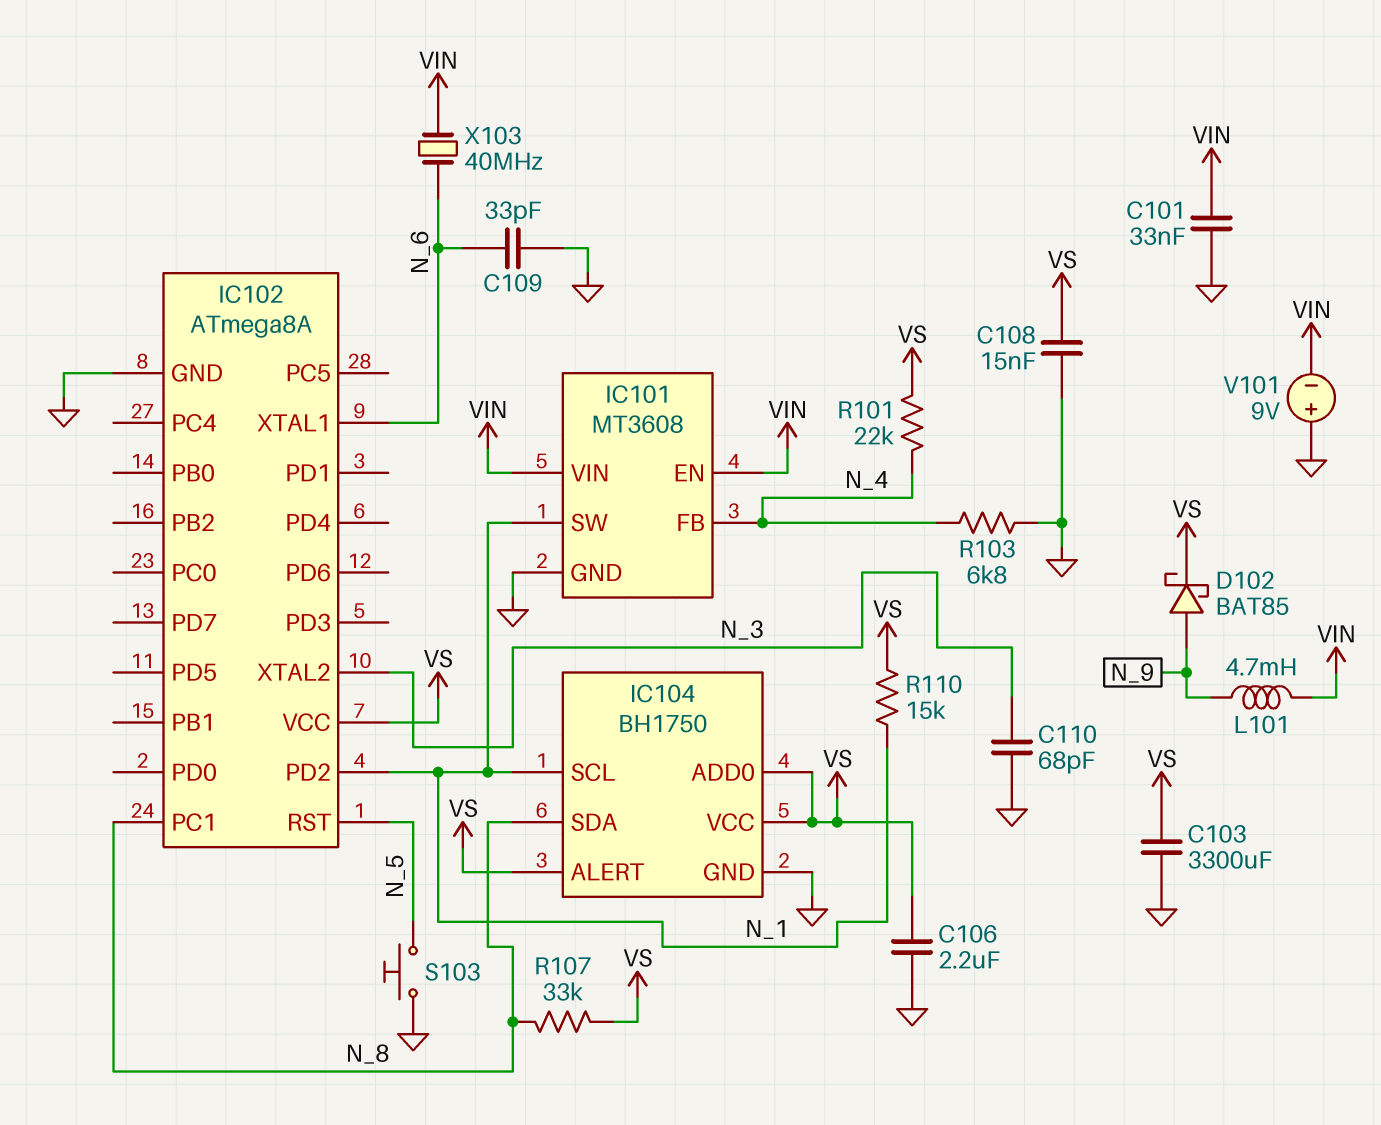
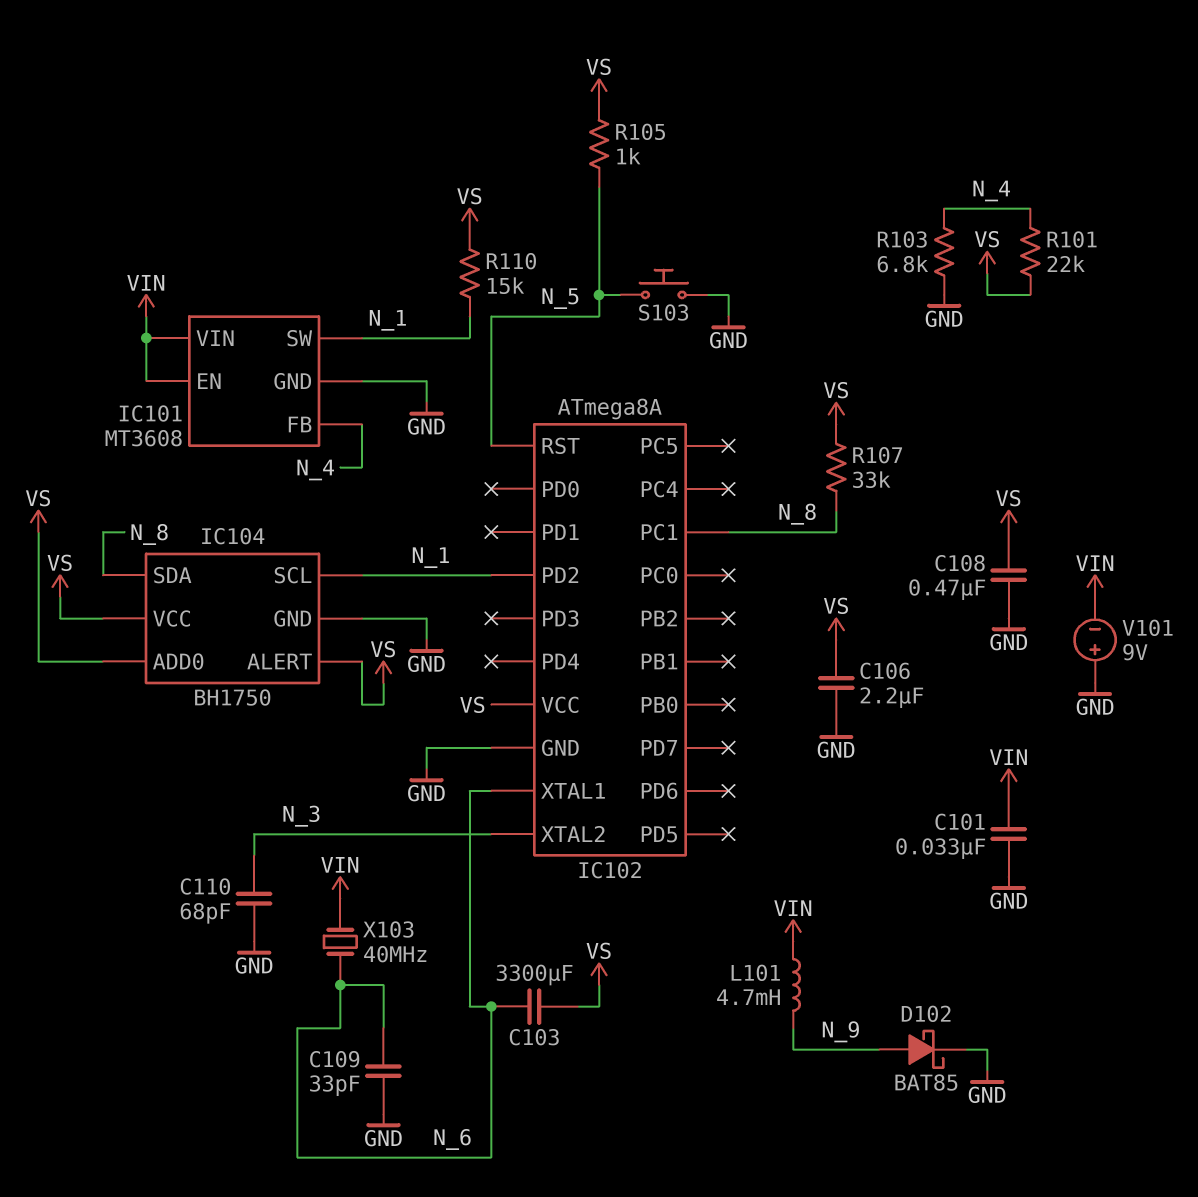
C103: 3300uF (GND, VS) -> 3300uF (N_6, VS)
C108: 15nF (GND, VS) -> 470nF (GND, VS)
D102: schottky BAT85 (A N_9, K VS) -> schottky BAT85 (A N_9, K GND)
R105: none -> 1k (N_5, VS)

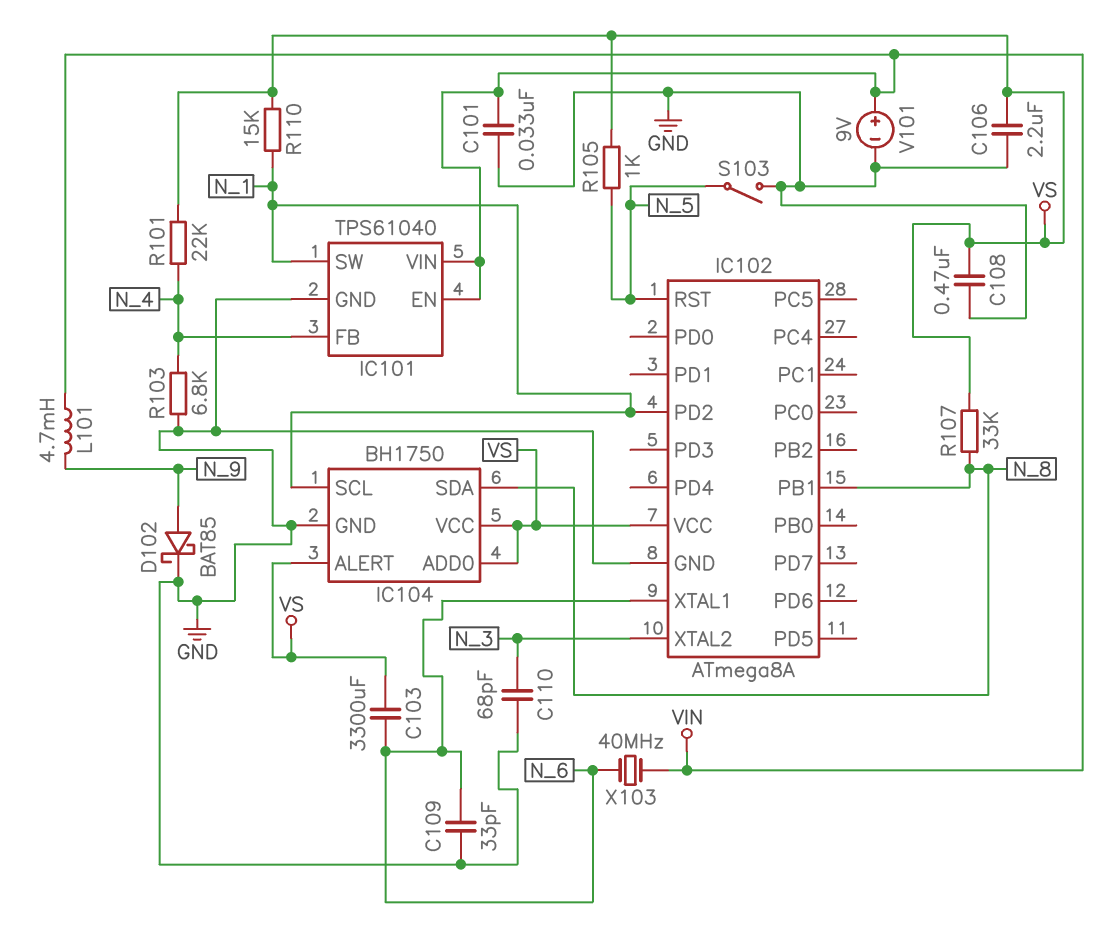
IC101: MT3608 -> TPS61040
IC102 pin PB1: none -> N_8
IC102 pin PC1: N_8 -> none
S103: button (GND, N_5) -> switch (GND, N_5)
V101: 9V (plus GND, minus VIN) -> 9V (plus VIN, minus GND)

